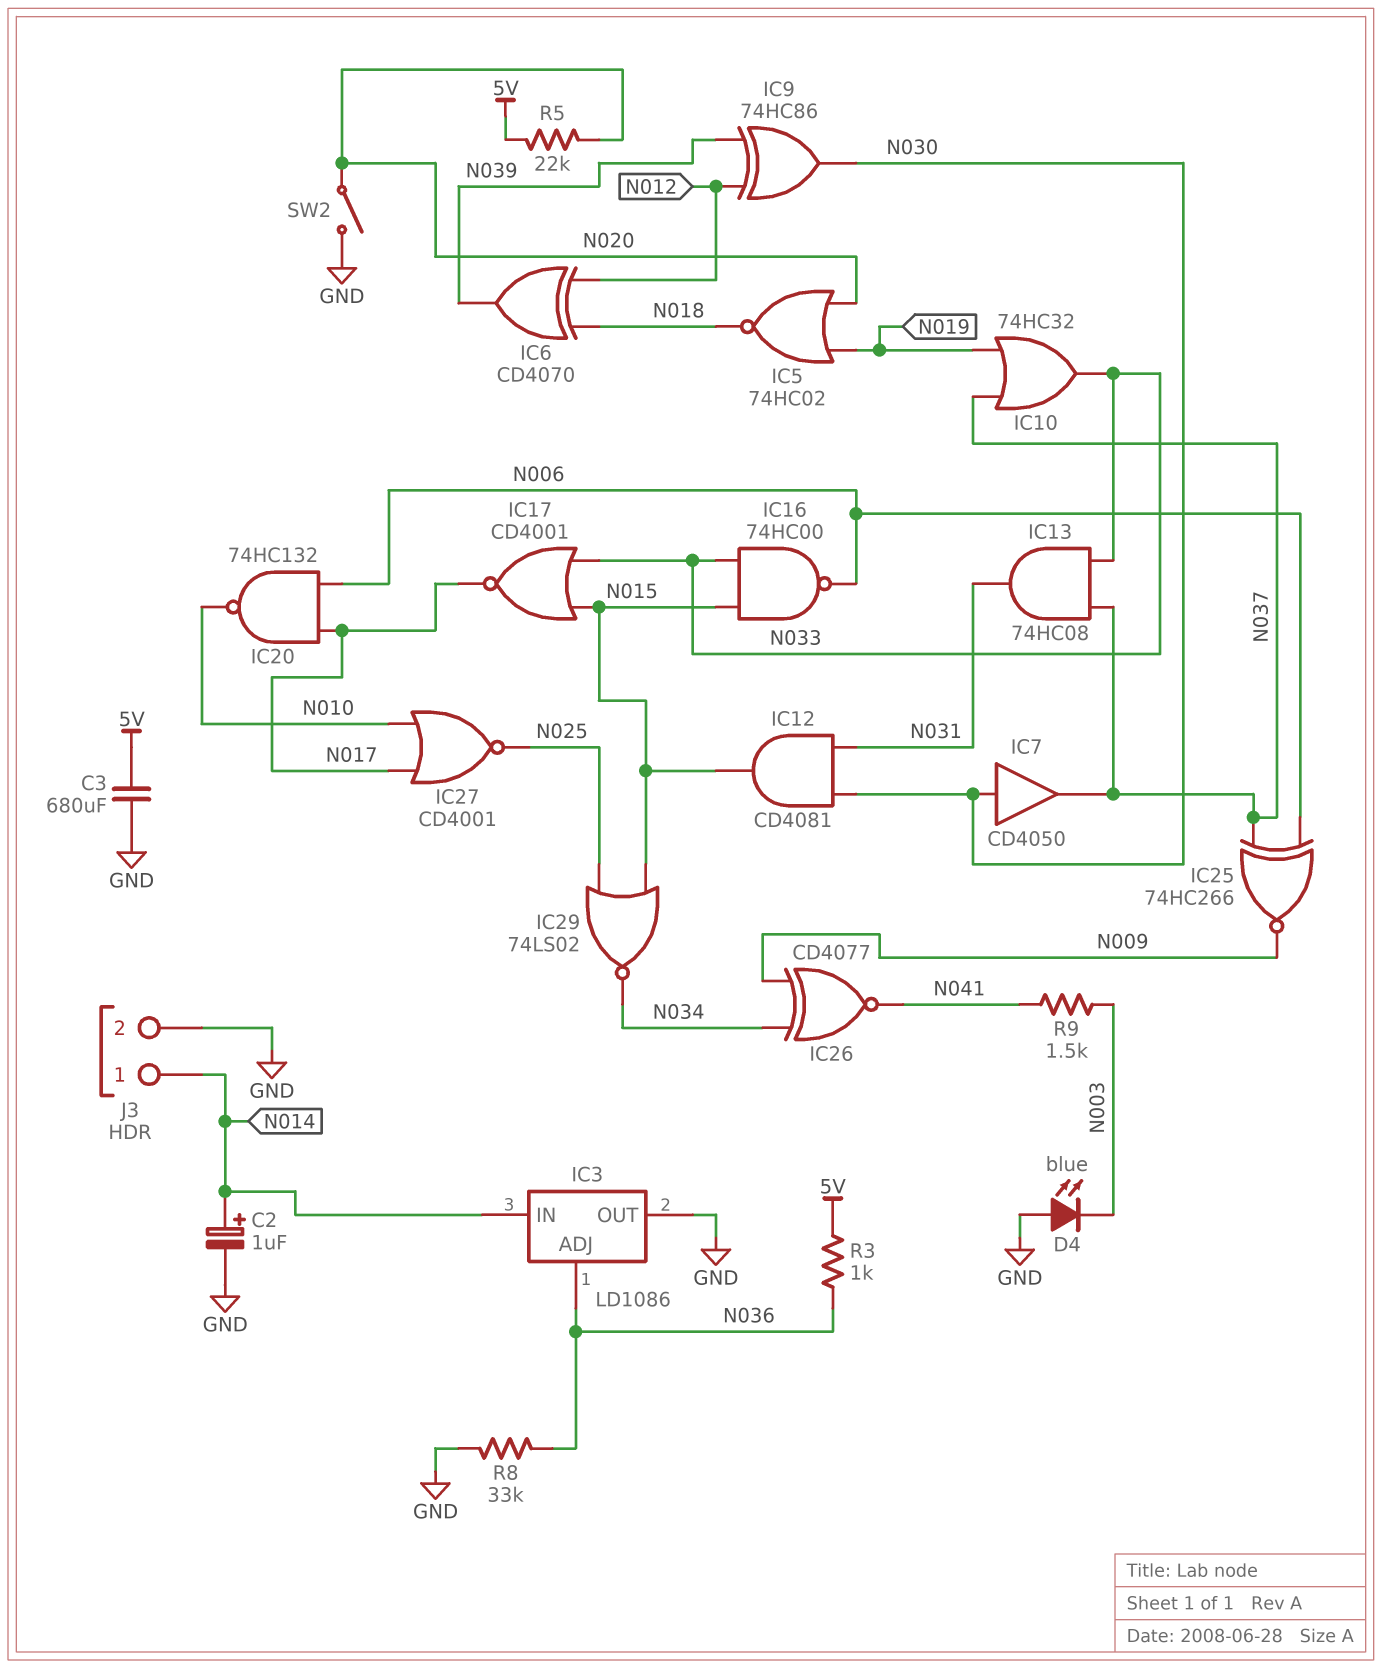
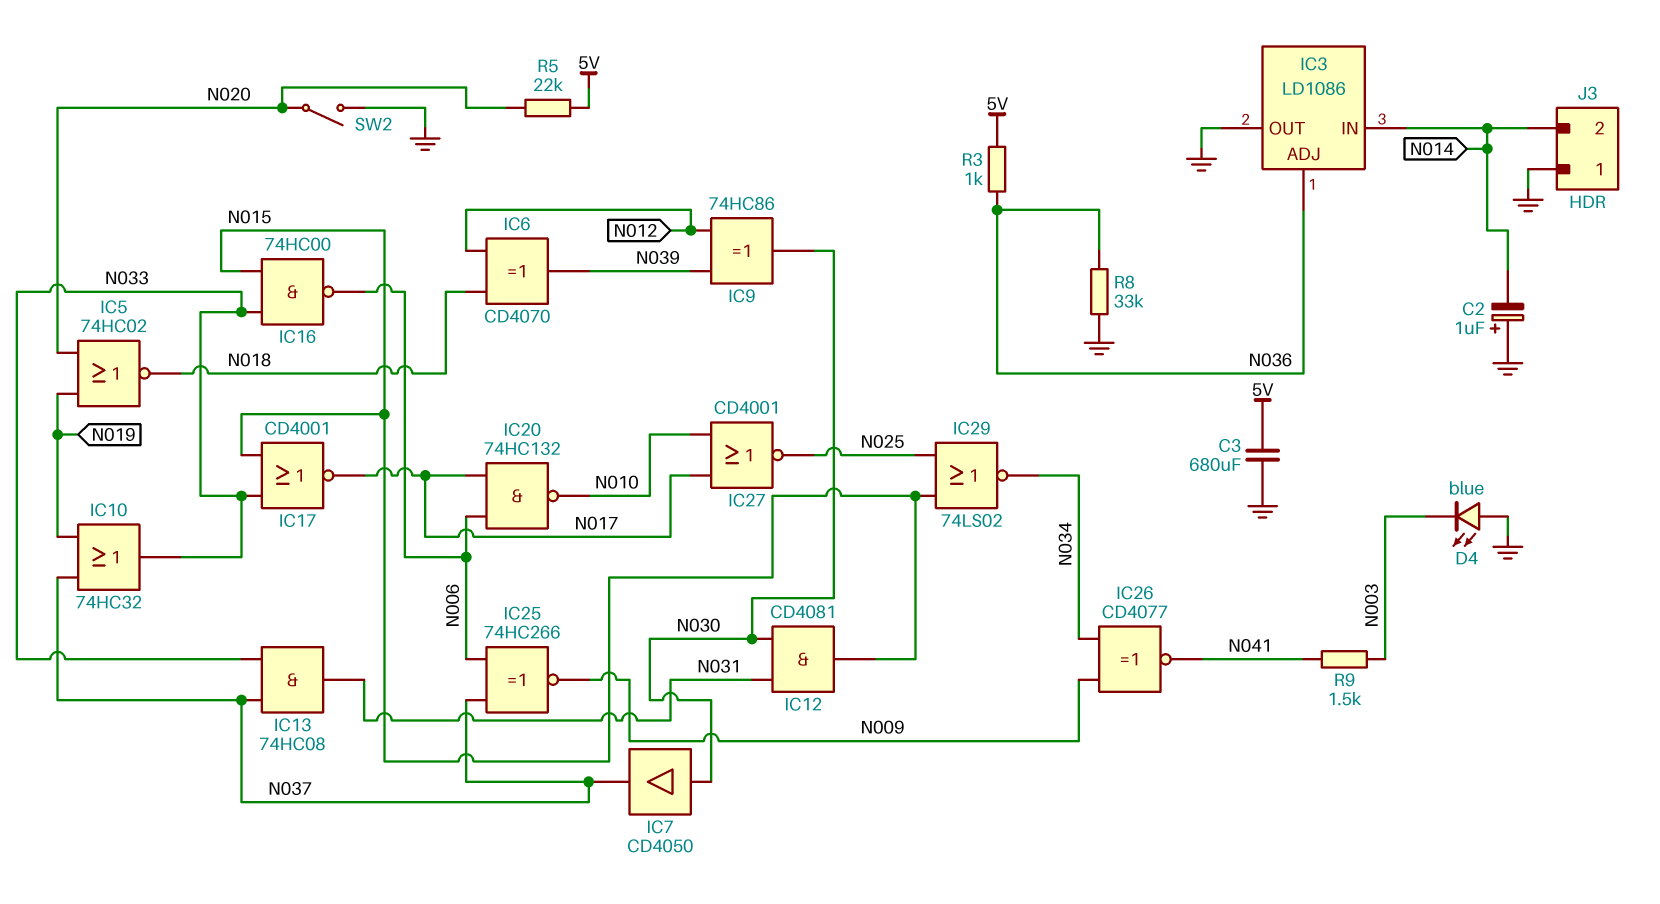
C2: 1uF (plus N014, minus GND) -> 1uF (plus GND, minus N014)
J3 pin 1: N014 -> GND
J3 pin 2: GND -> N014

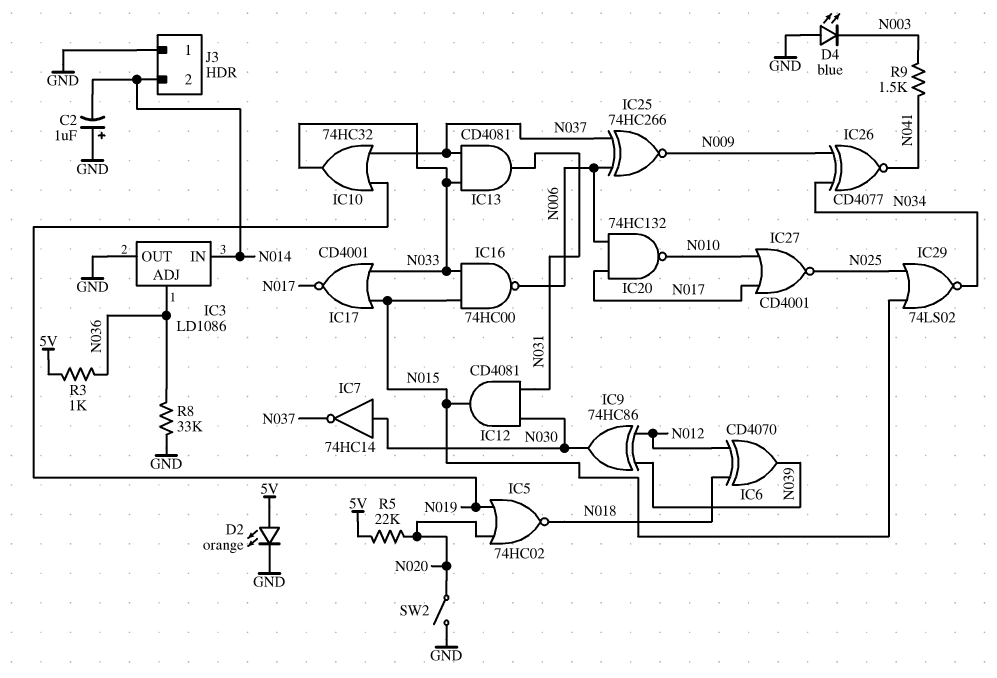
C3: 680uF (5V, GND) -> none
D2: none -> LED orange (A 5V, K GND)
IC7: buffer CD4050 (in N030, out N037) -> NOT 74HC14 (in N030, out N037)
IC13: AND 74HC08 (in N033, in N037, out N031) -> AND CD4081 (in N033, in N037, out N031)

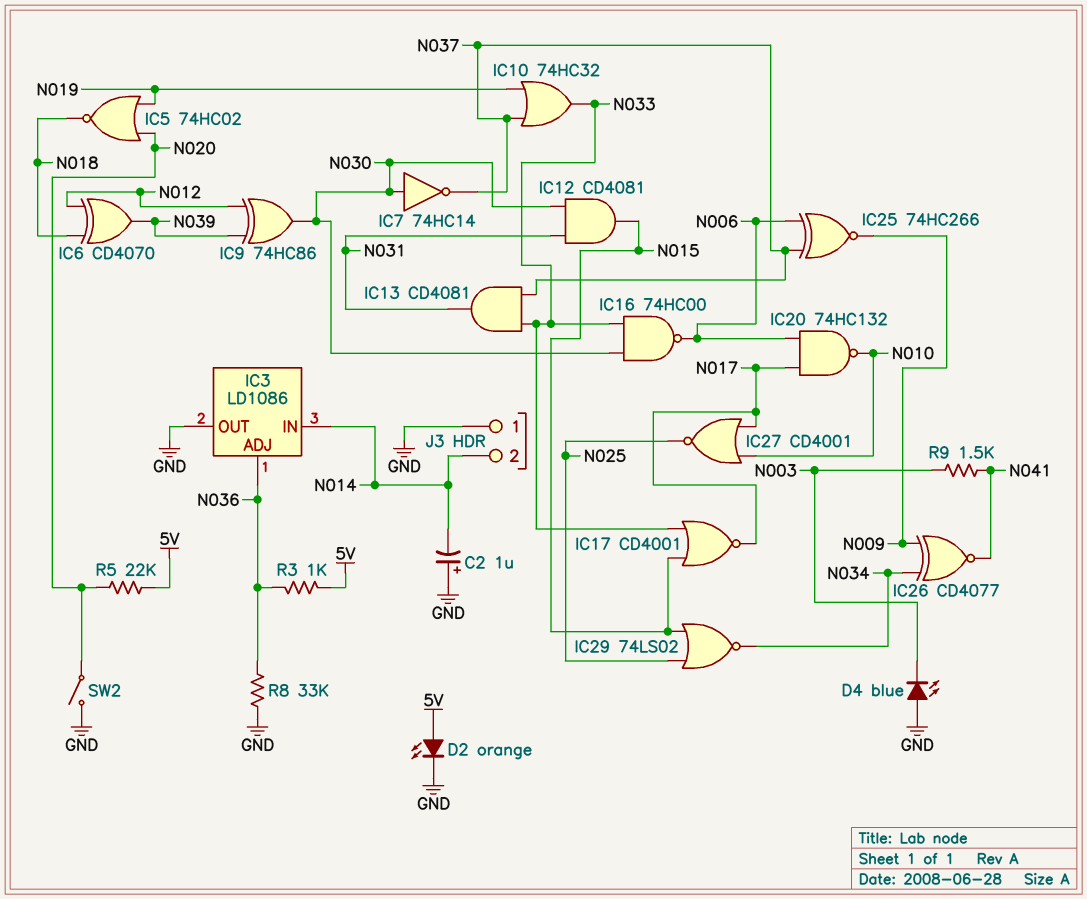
IC16: NAND 74HC00 (in N015, in N033, out N006) -> NAND 74HC00 (in N030, in N033, out N006)

